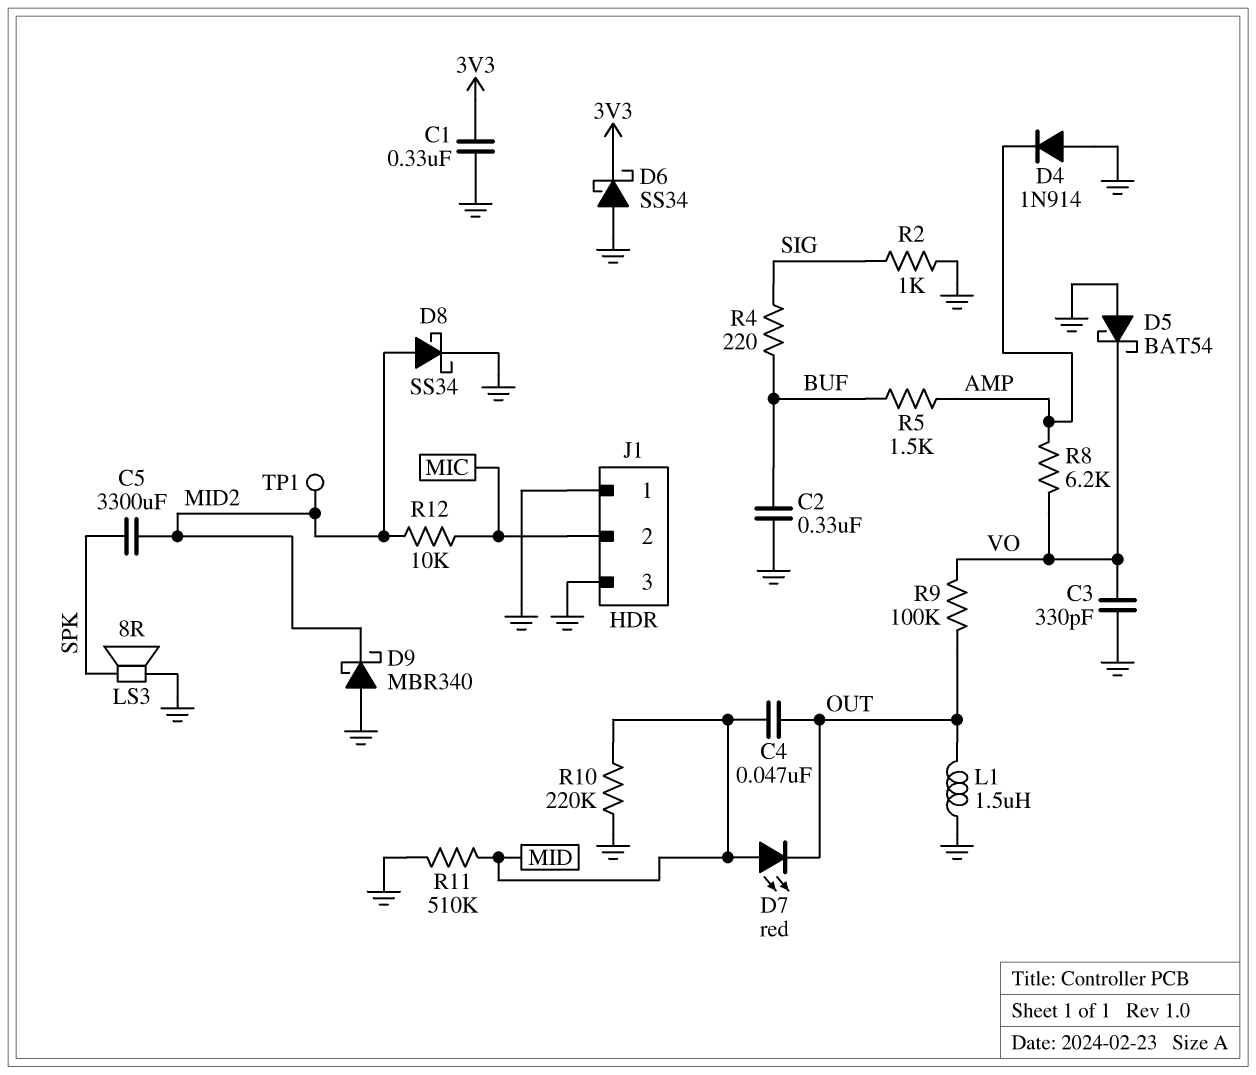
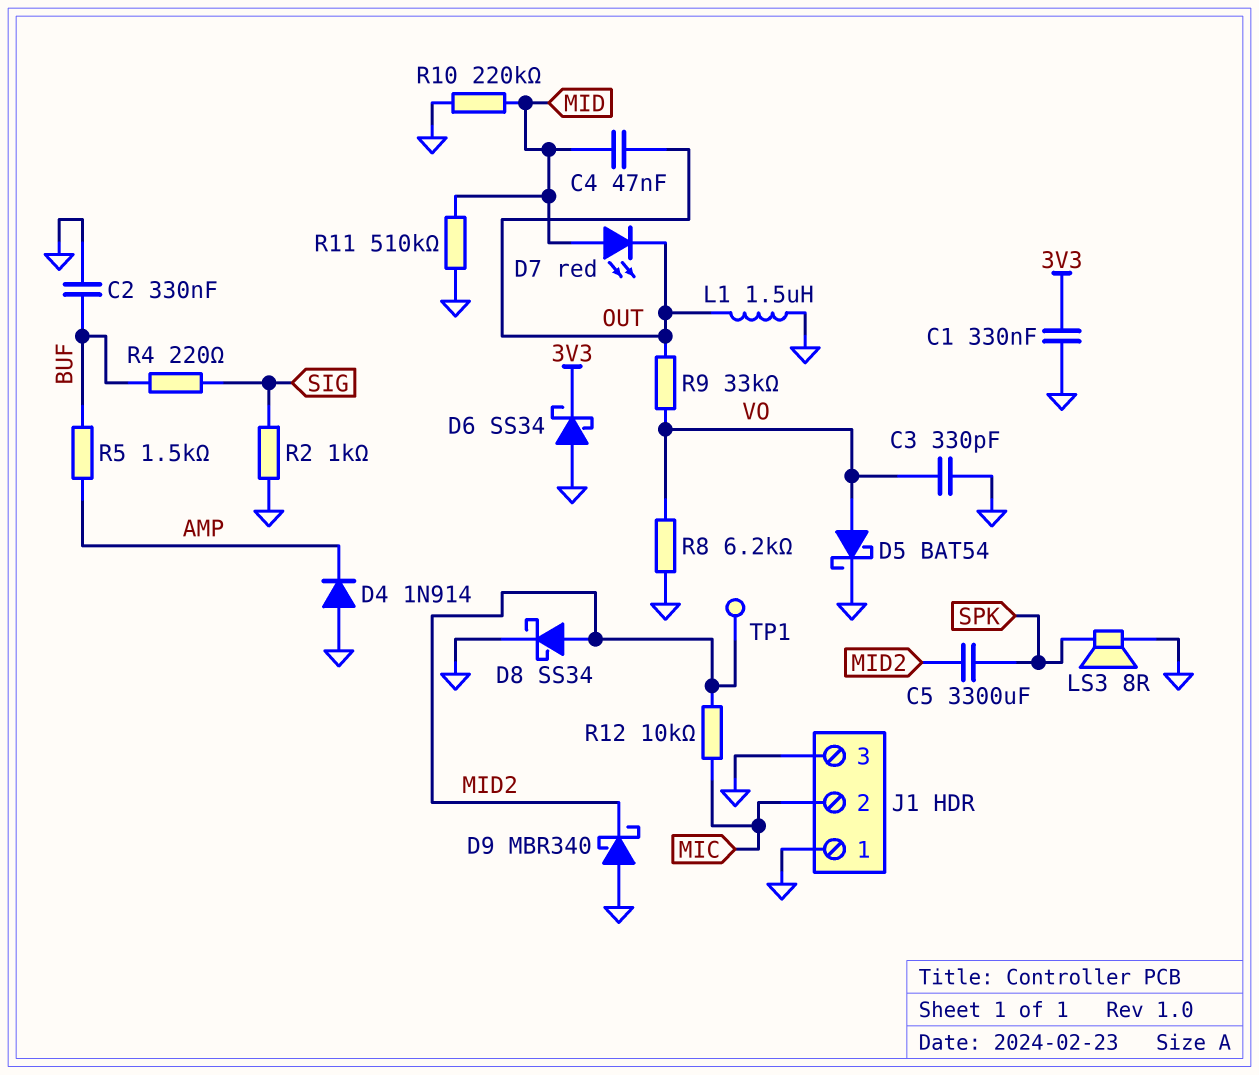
D5: schottky BAT54 (A GND, K VO) -> schottky BAT54 (A VO, K GND)
R8: 6.2k (AMP, VO) -> 6.2k (GND, VO)
R9: 100k (OUT, VO) -> 33k (OUT, VO)

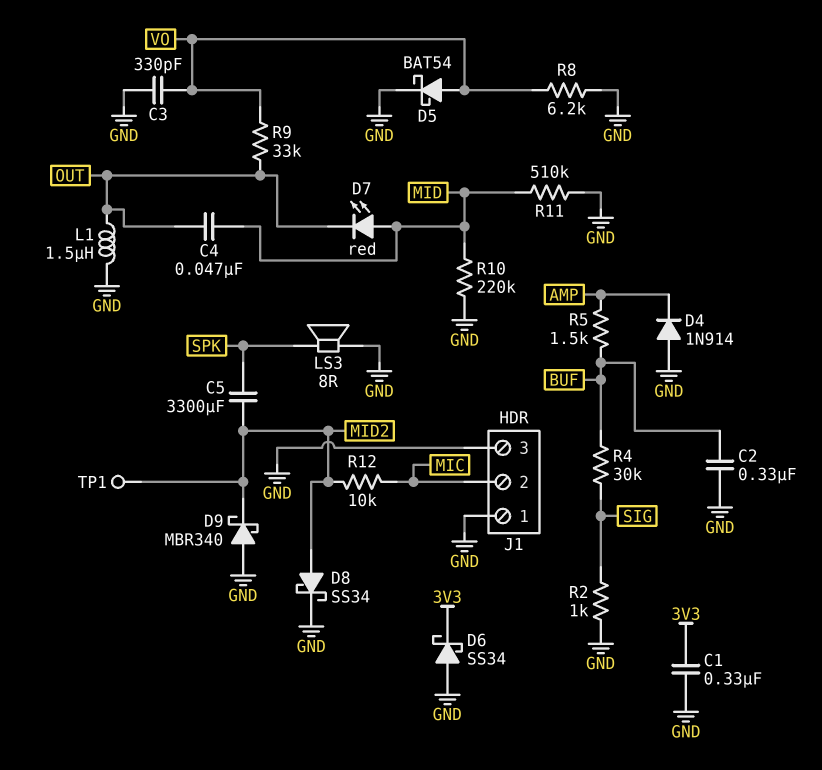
R4: 220 (BUF, SIG) -> 30k (BUF, SIG)

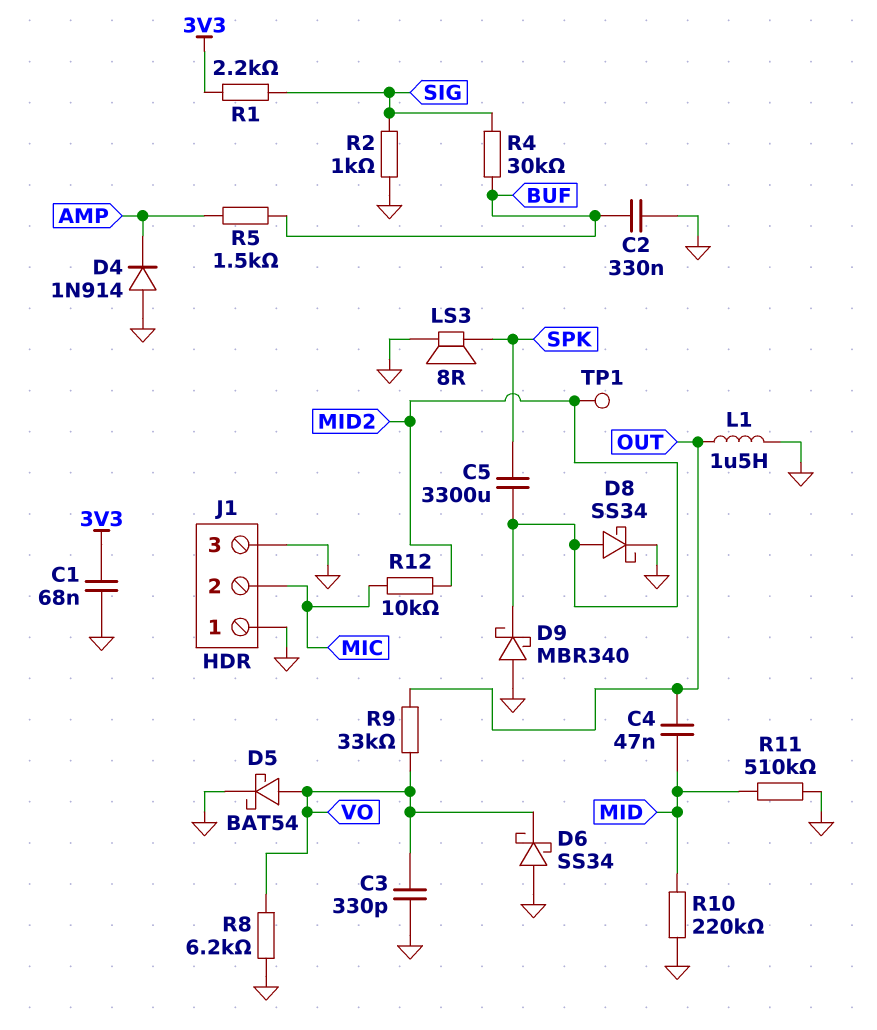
C1: 330nF (3V3, GND) -> 68nF (3V3, GND)
D6: schottky SS34 (A GND, K 3V3) -> schottky SS34 (A GND, K VO)
D7: LED red (A MID, K OUT) -> none
R1: none -> 2.2k (3V3, SIG)

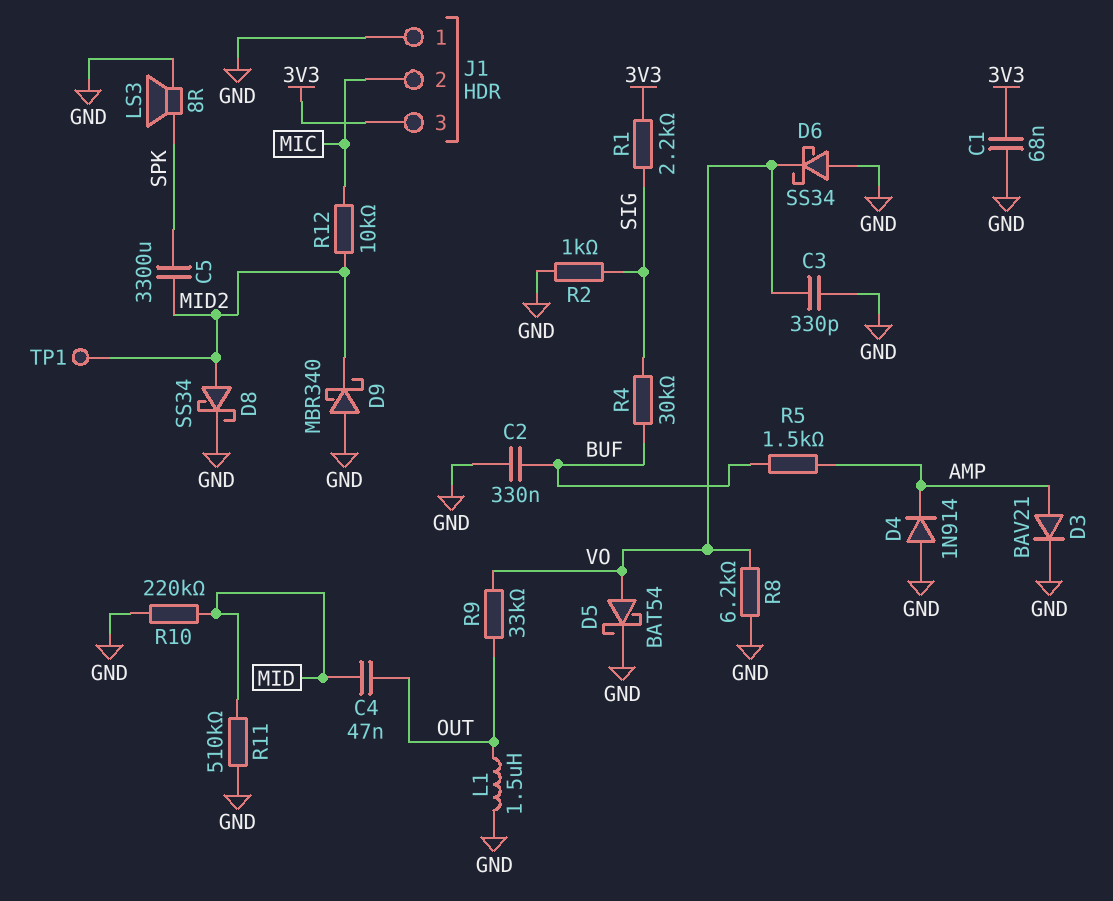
D3: none -> diode BAV21 (A AMP, K GND)
J1 pin 3: GND -> 3V3

